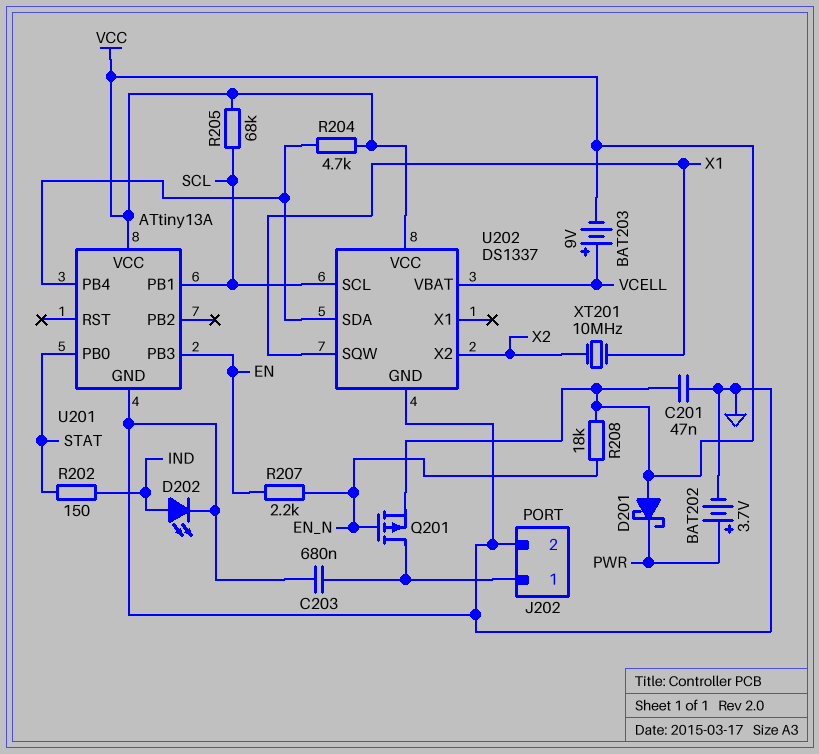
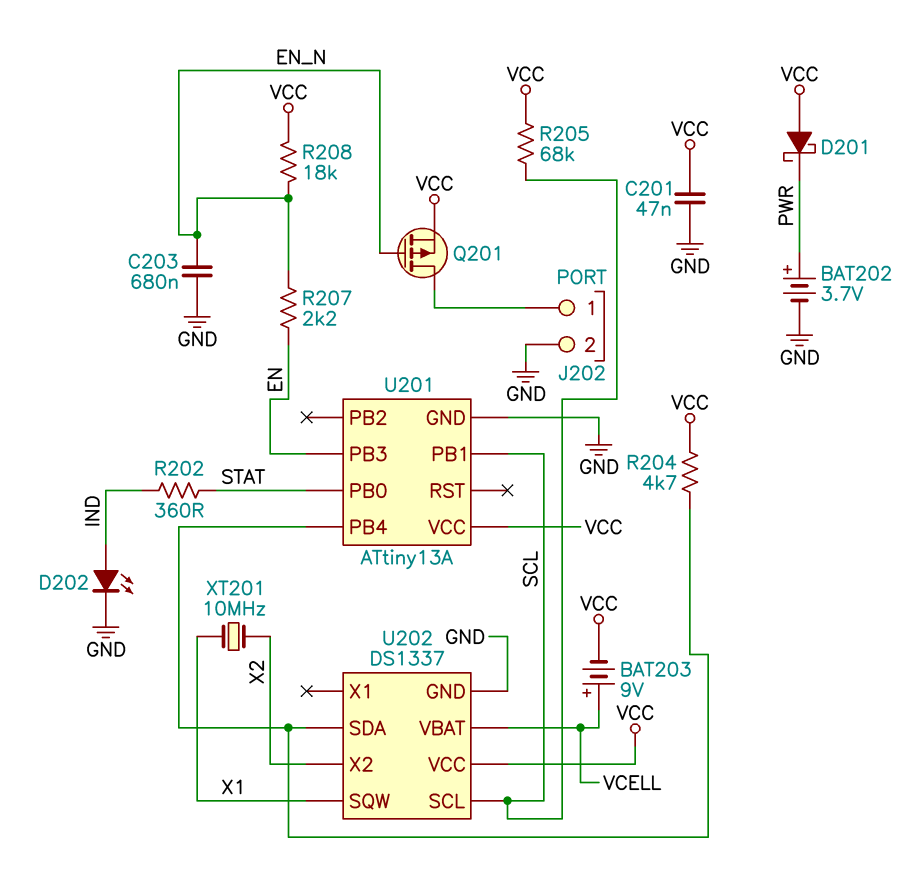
C203: 680nF (GND, J202/1) -> 680nF (EN_N, GND)
R202: 150 (IND, STAT) -> 360 (IND, STAT)

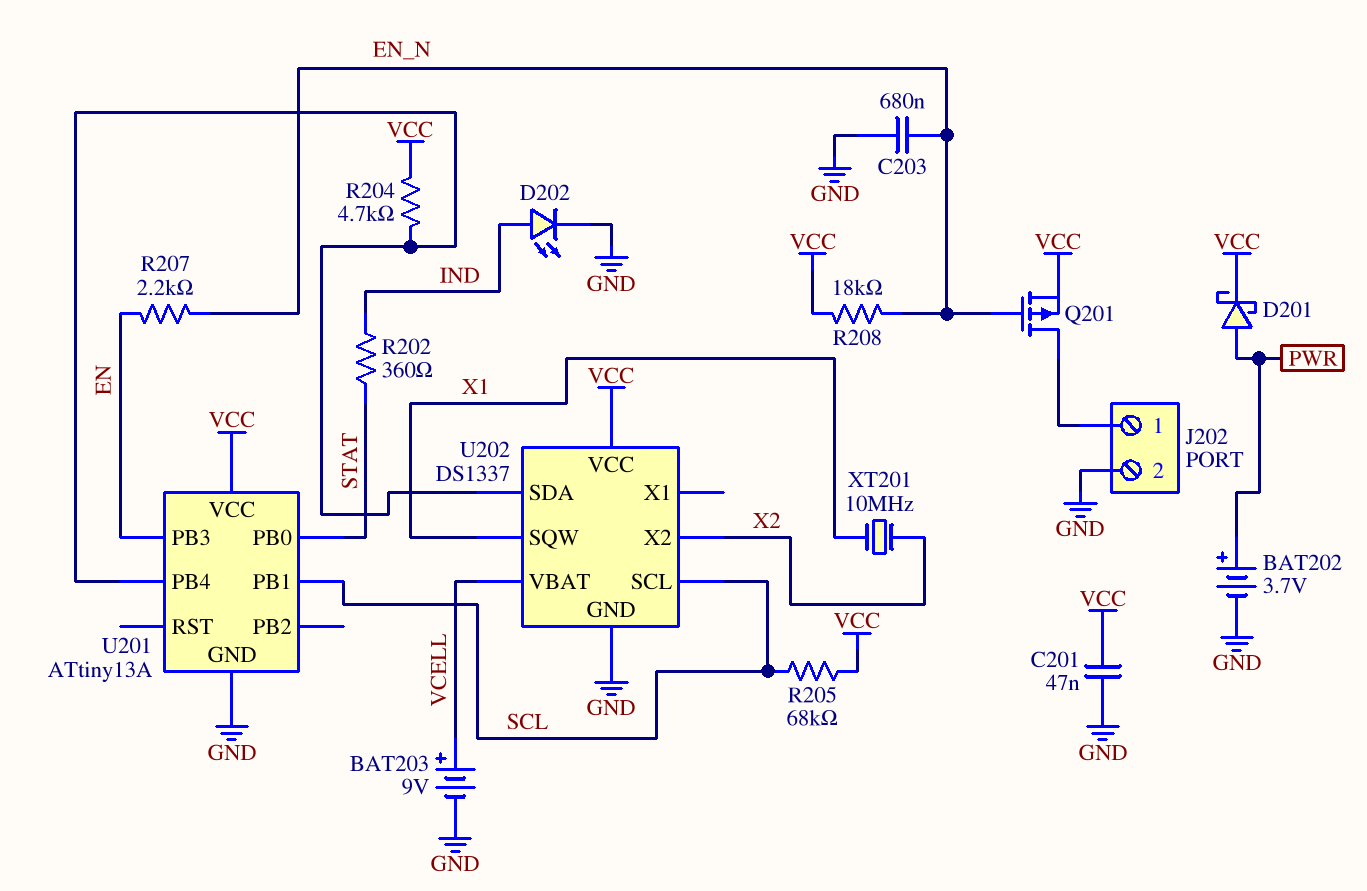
BAT203: 9V (plus VCELL, minus VCC) -> 9V (plus VCELL, minus GND)
D201: schottky (A VCC, K PWR) -> schottky (A PWR, K VCC)

